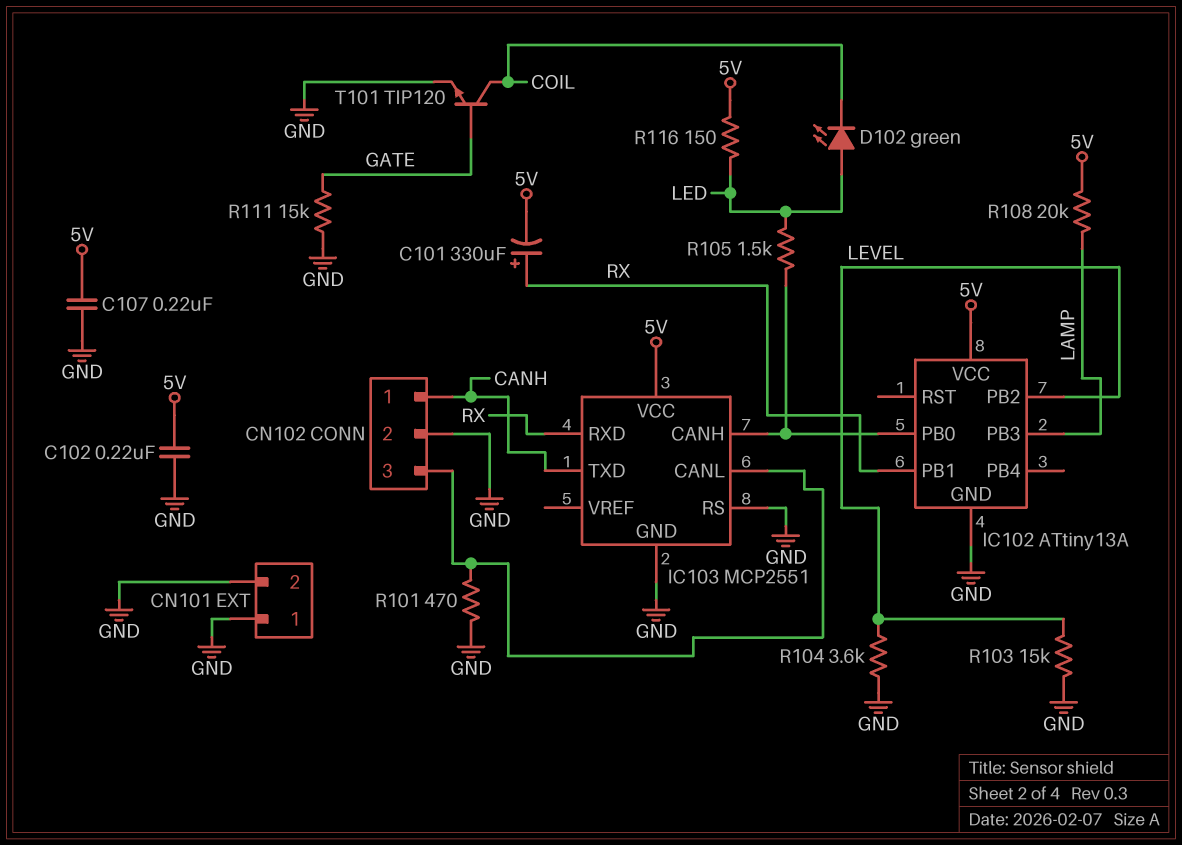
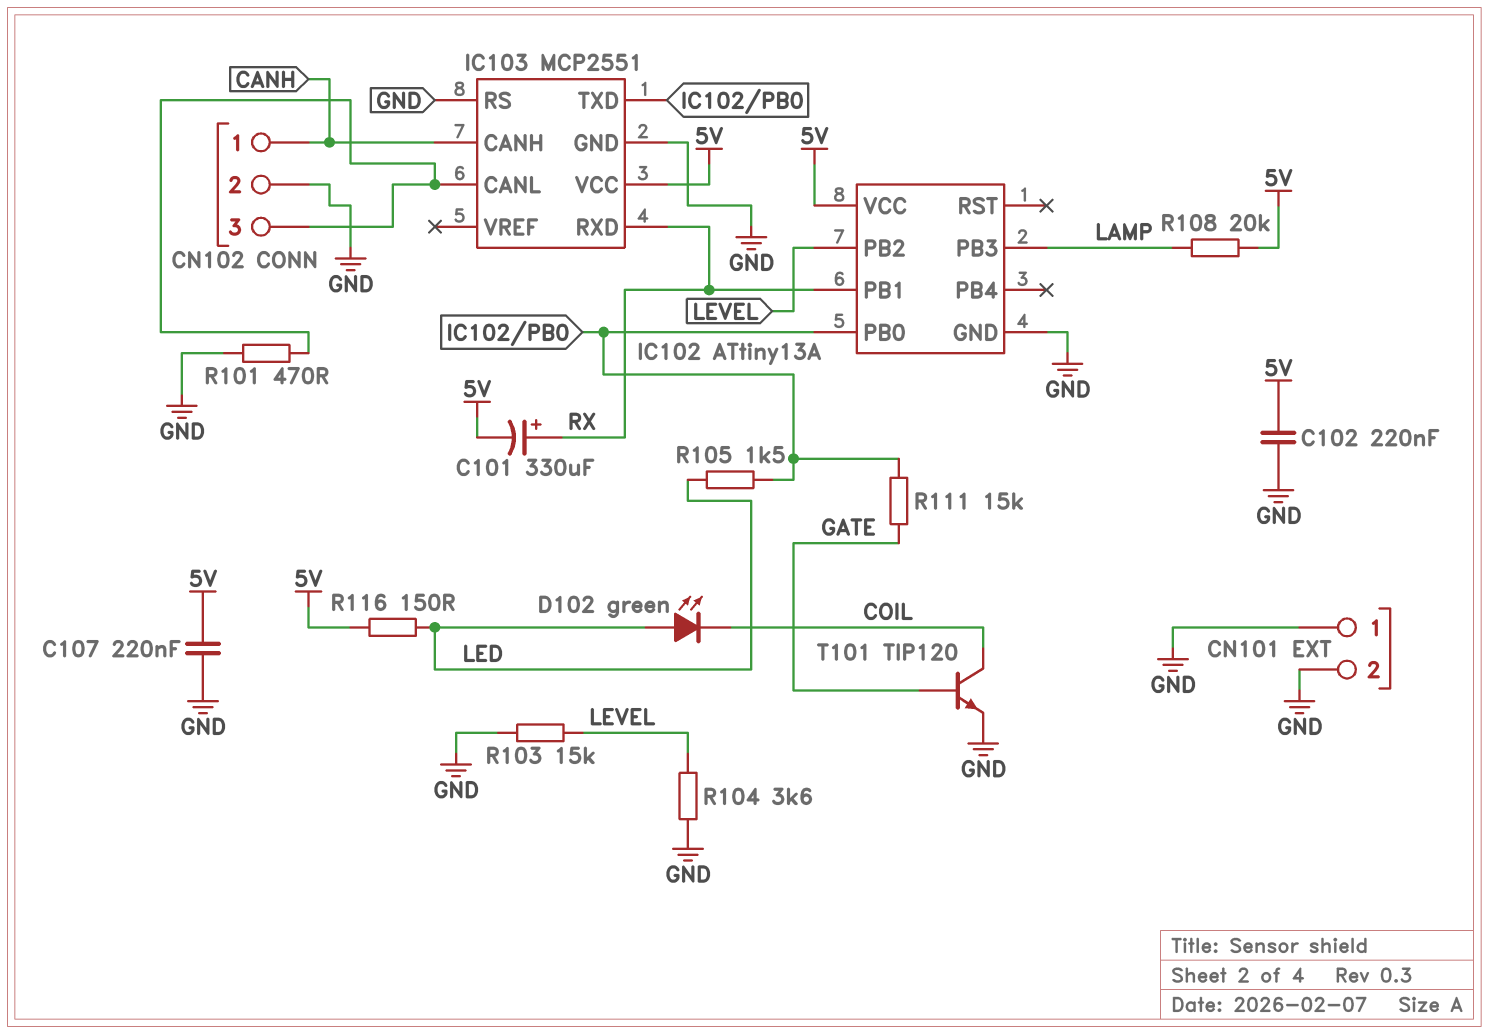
IC103 pin CANH: IC102/PB0 -> CANH
IC103 pin TXD: CANH -> IC102/PB0
R111: 15k (GATE, GND) -> 15k (GATE, IC102/PB0)

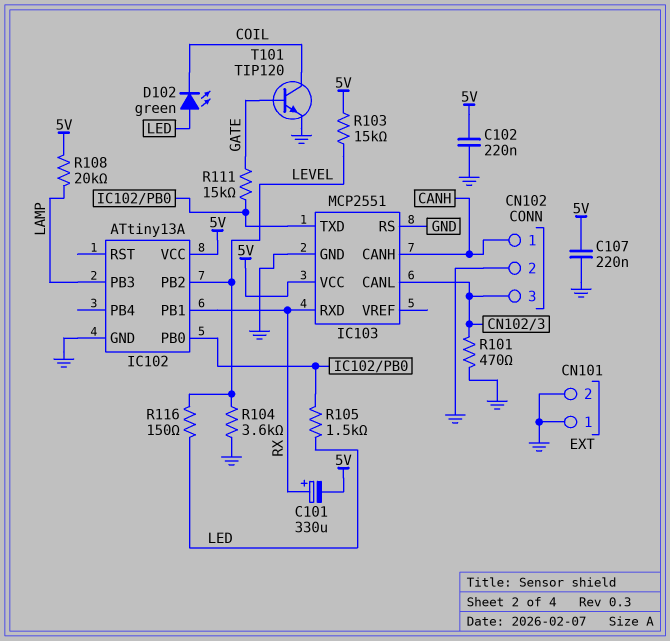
R103: 15k (GND, LEVEL) -> 15k (5V, LEVEL)
R116: 150 (5V, LED) -> 150 (LED, LEVEL)

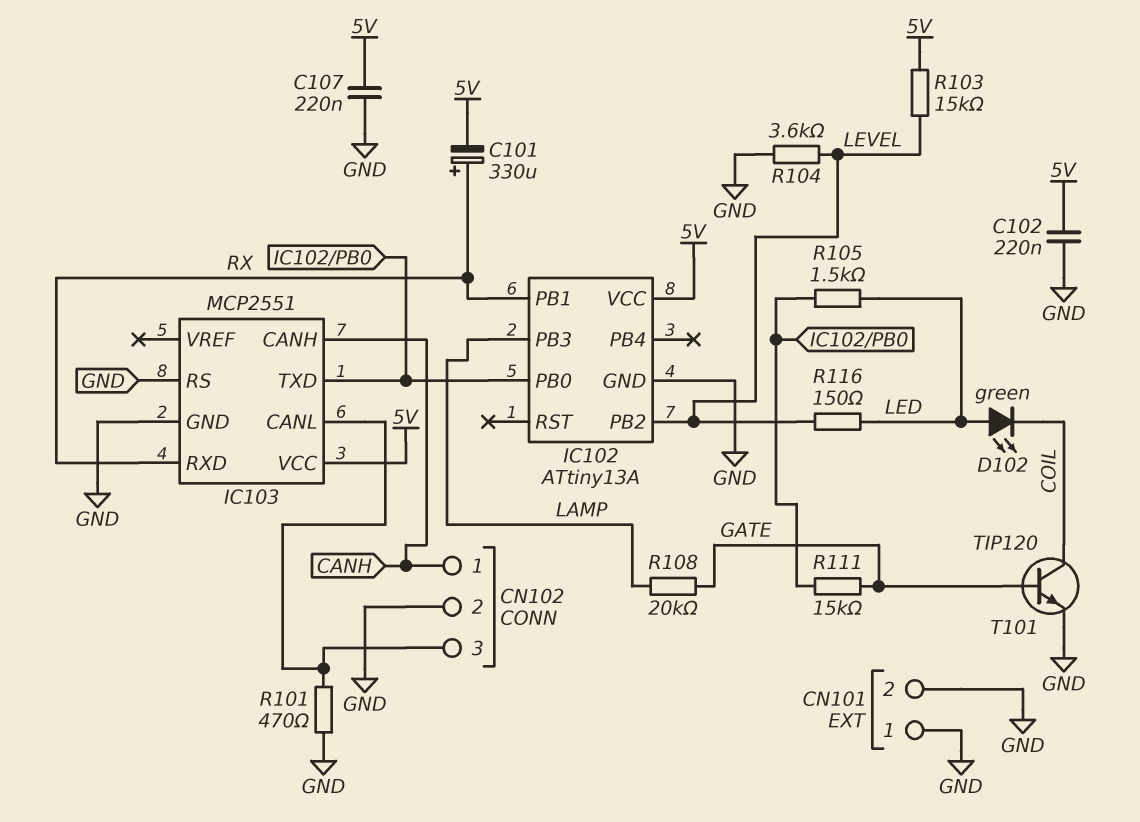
R108: 20k (5V, LAMP) -> 20k (GATE, LAMP)

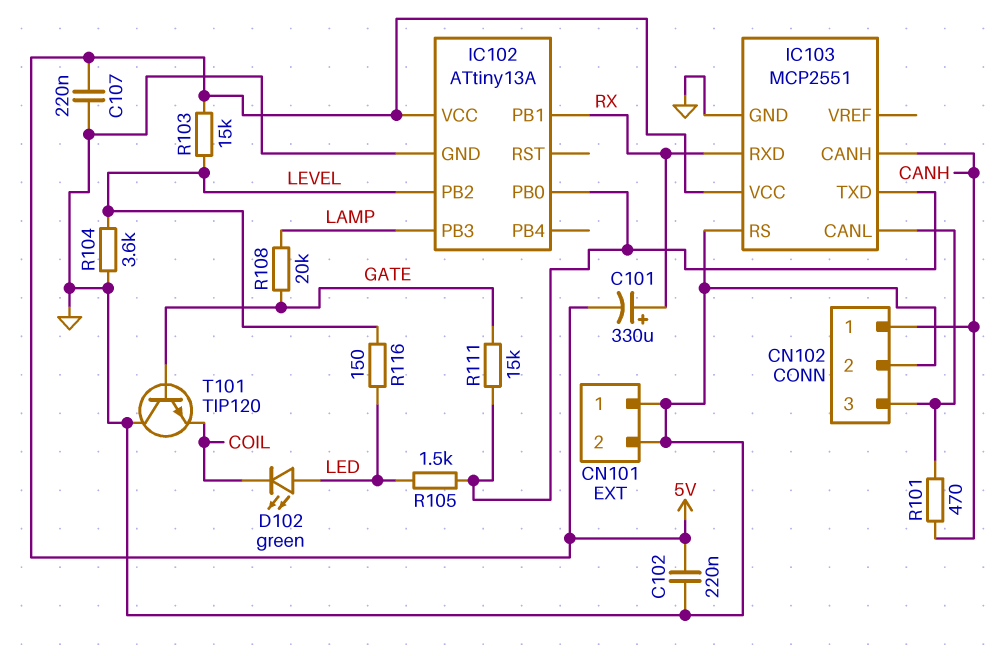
R101: 470 (CN102/3, GND) -> 470 (CANH, CN102/3)
T101: NPN TIP120 (B GATE, C COIL, E GND) -> NPN TIP120 (B GATE, C GND, E COIL)

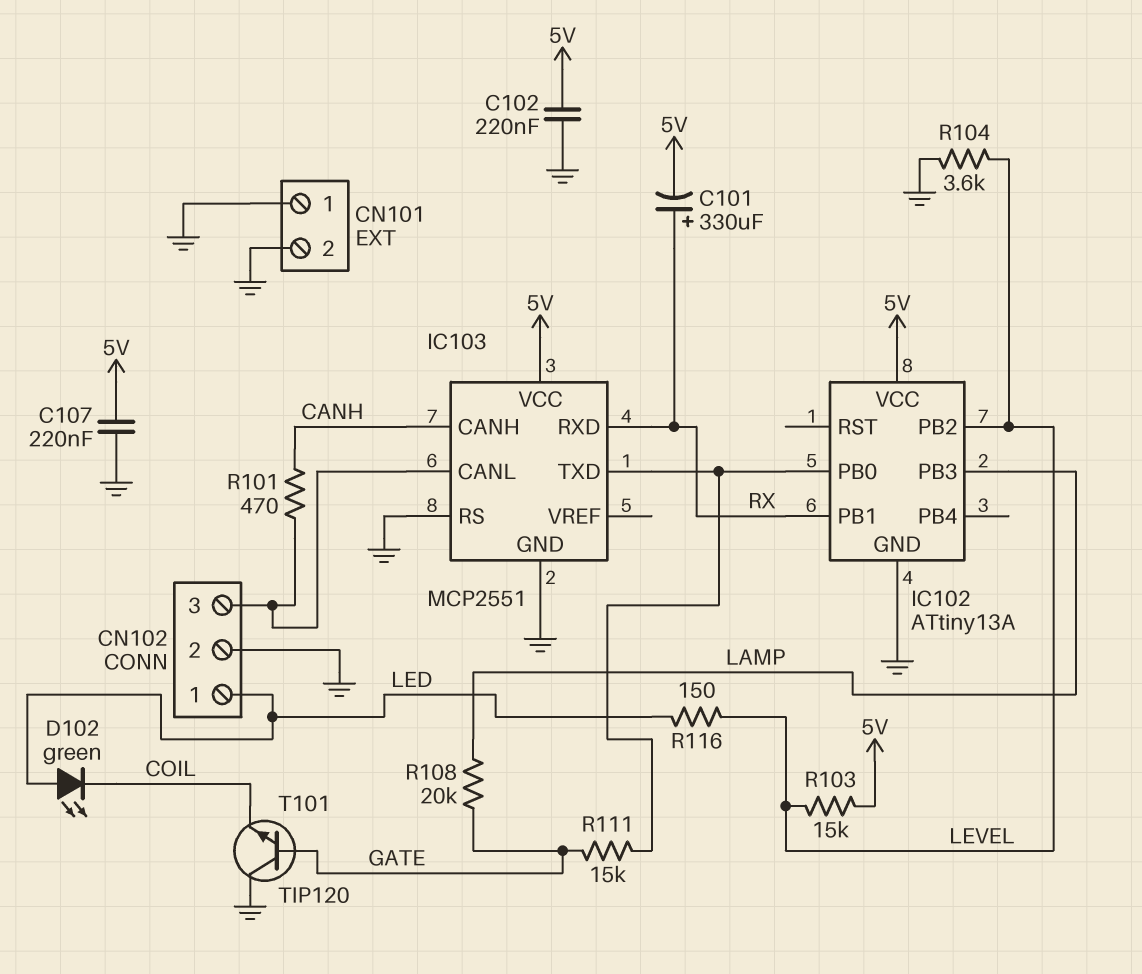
CN102 pin 1: CANH -> LED
R105: 1.5k (IC102/PB0, LED) -> none

